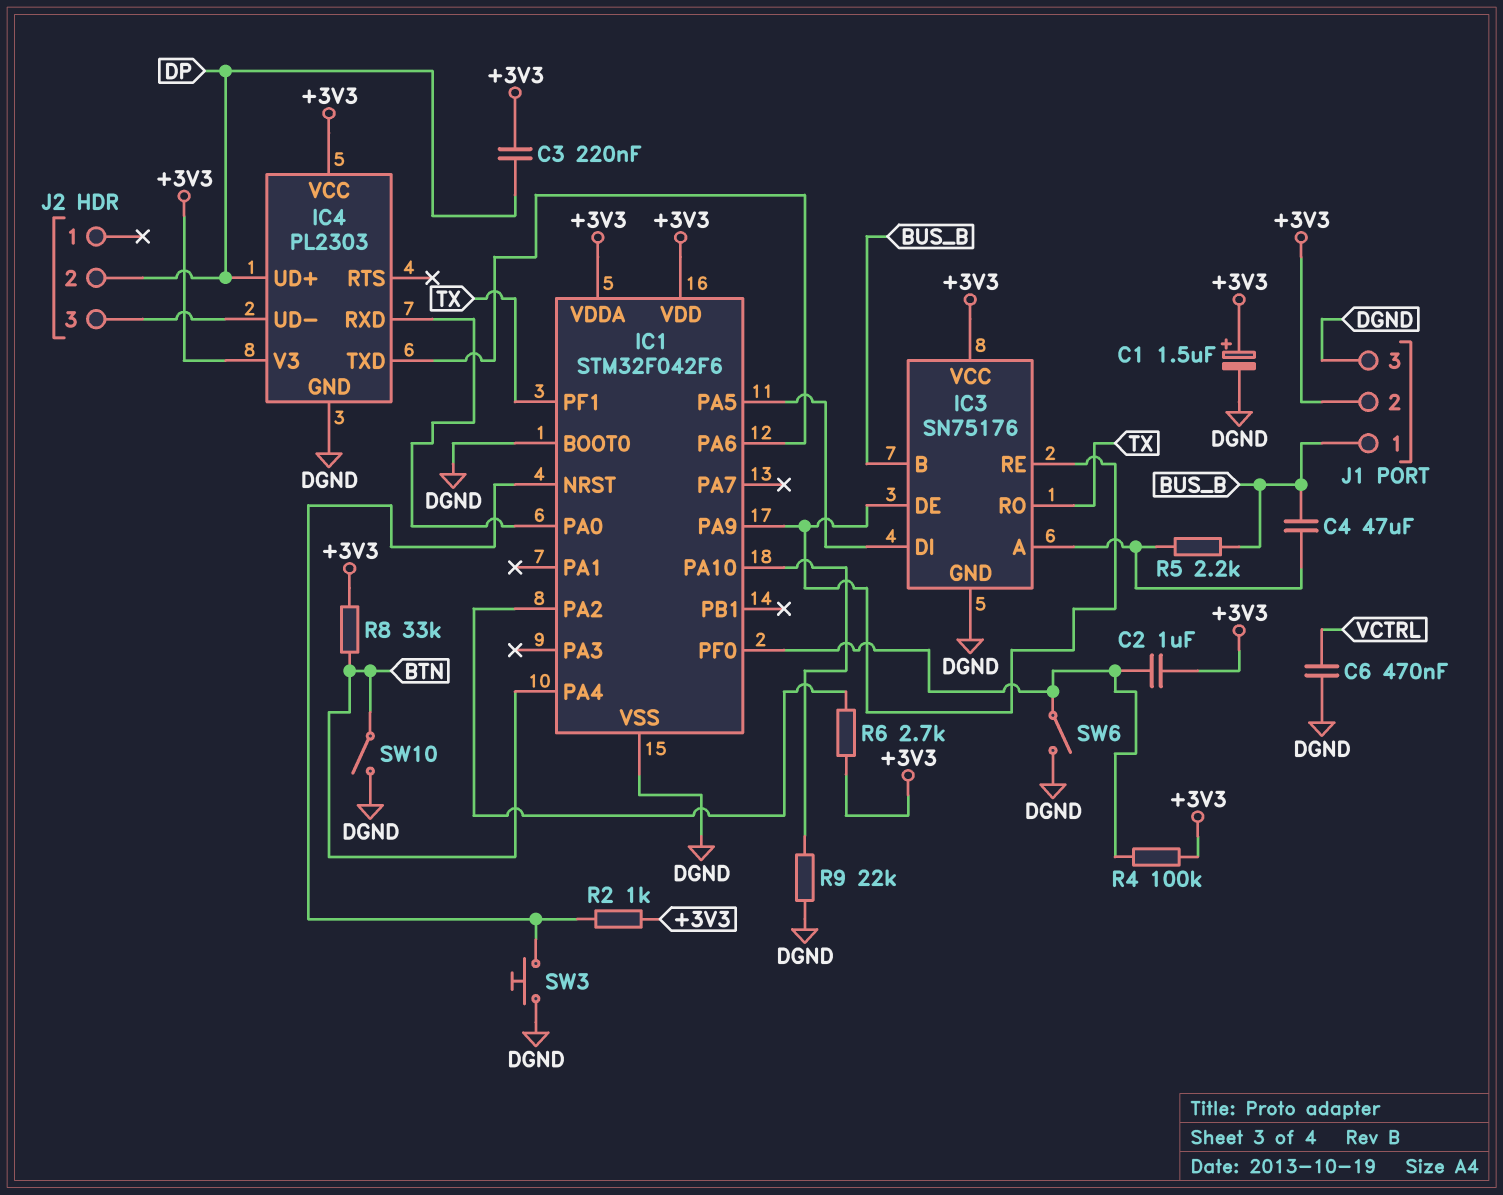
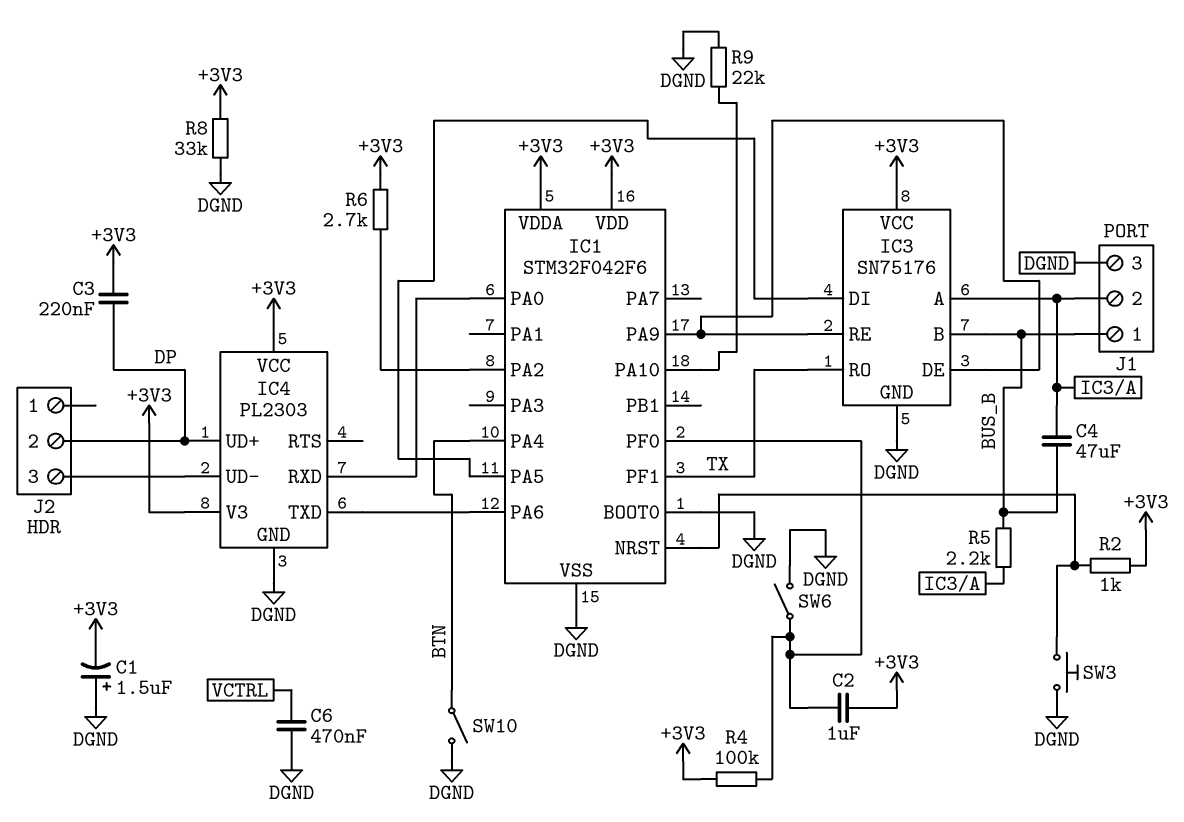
C1: 1.5uF (plus +3V3, minus DGND) -> 1.5uF (plus DGND, minus +3V3)
J1 pin 2: +3V3 -> IC3/A
R8: 33k (+3V3, BTN) -> 33k (+3V3, DGND)

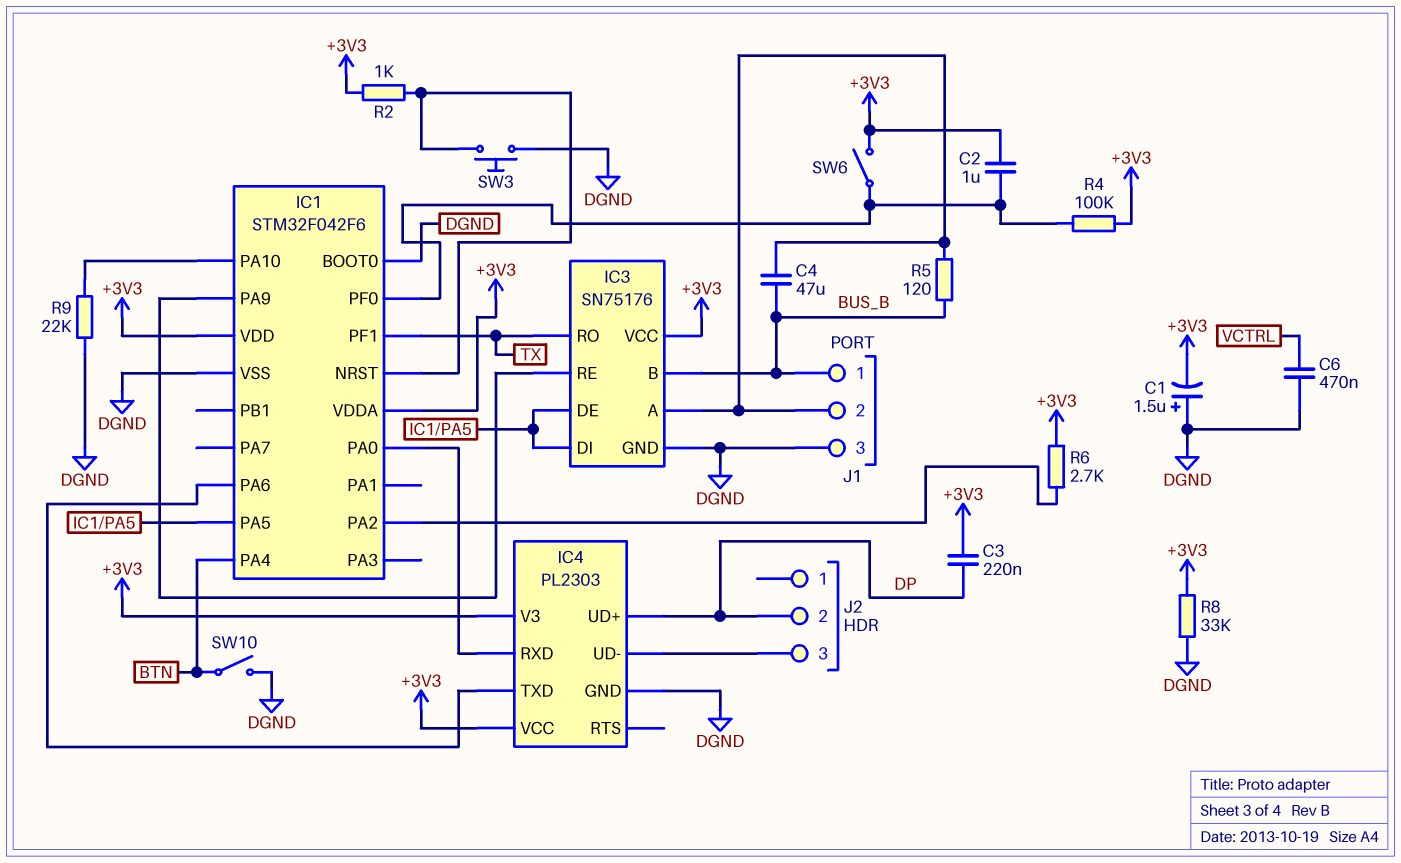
IC3 pin DE: IC1/PA9 -> IC1/PA5
R5: 2.2k (BUS_B, IC3/A) -> 120 (BUS_B, IC3/A)
SW6: switch (DGND, IC1/PF0) -> switch (+3V3, IC1/PF0)

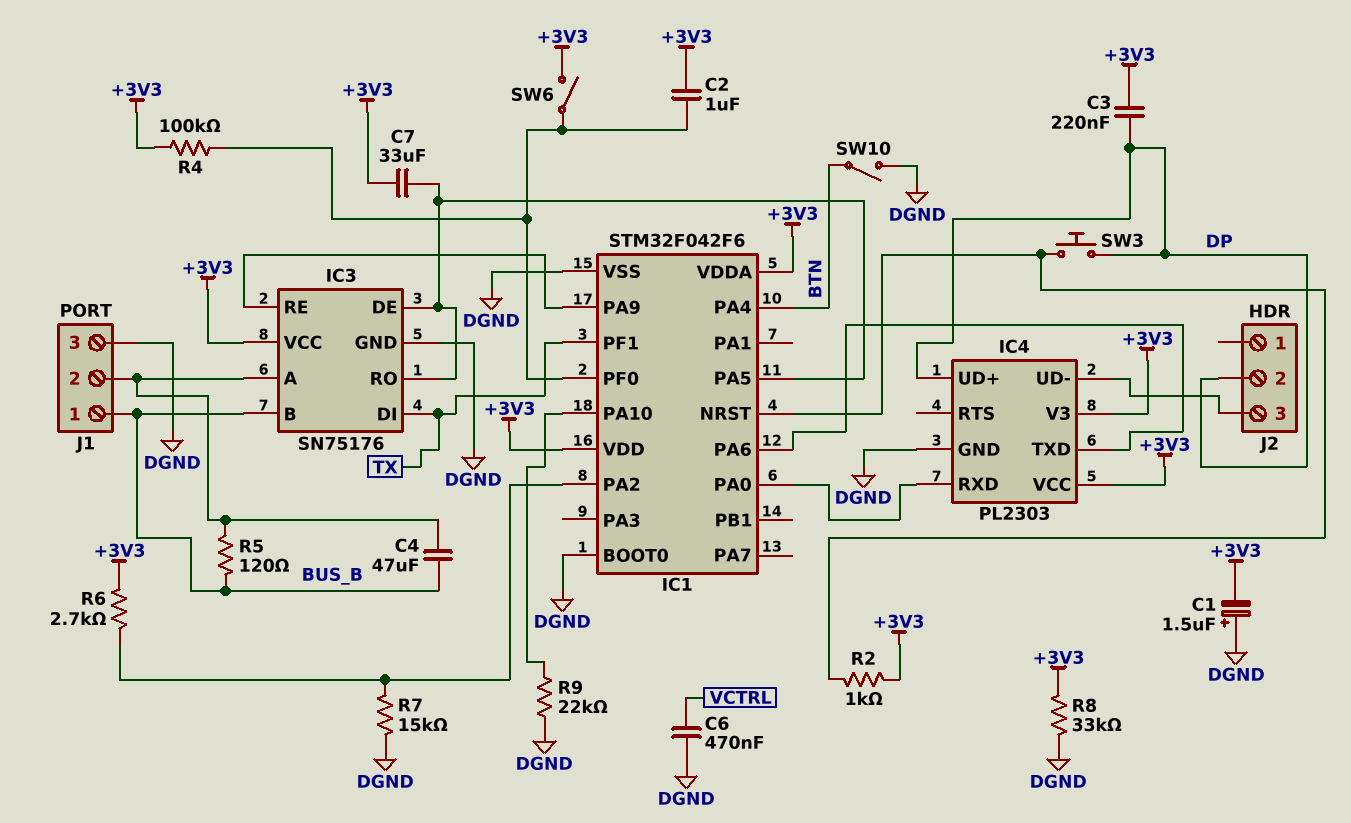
C7: none -> 33uF (+3V3, IC1/PA5)
IC3 pin DI: IC1/PA5 -> TX
IC3 pin RO: TX -> IC1/PA5
R7: none -> 15k (DGND, IC1/PA2)
SW3: button (DGND, IC1/NRST) -> button (DP, IC1/NRST)

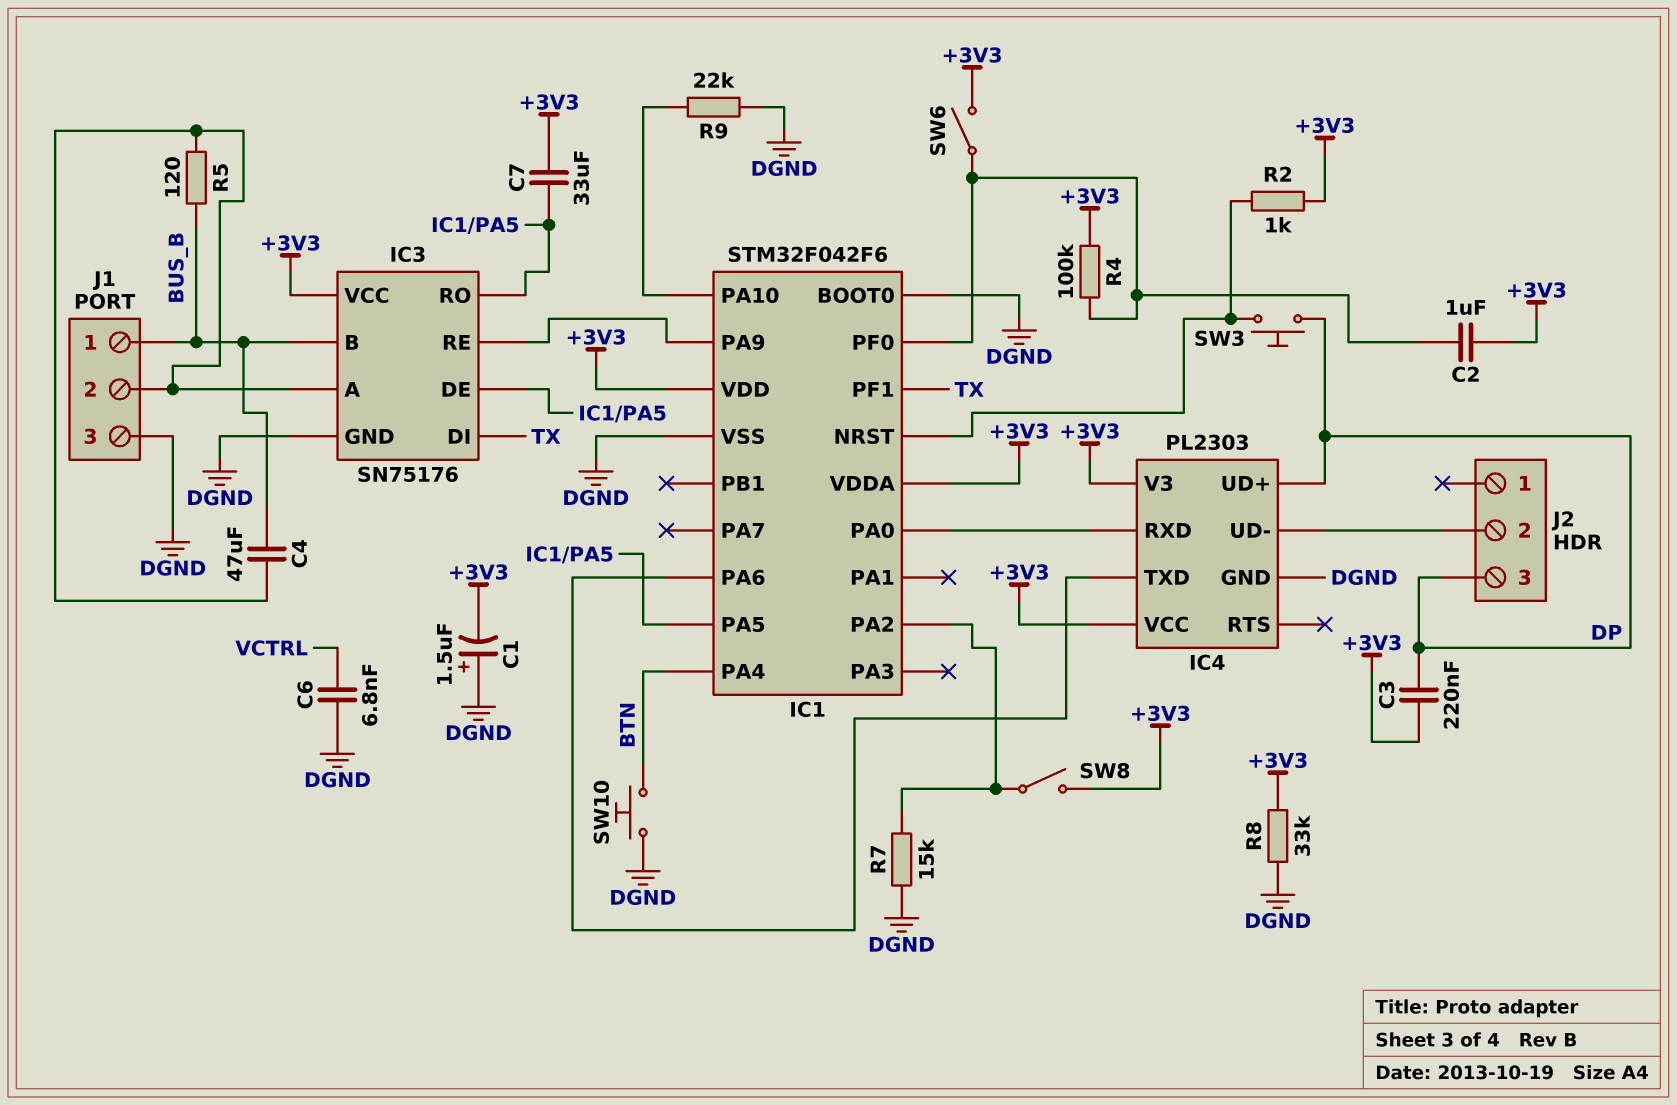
C6: 470nF (DGND, VCTRL) -> 6.8nF (DGND, VCTRL)
J2 pin 2: DP -> IC4/UD-
J2 pin 3: IC4/UD- -> DP
R6: 2.7k (+3V3, IC1/PA2) -> none
SW8: none -> switch (+3V3, IC1/PA2)
SW10: switch (BTN, DGND) -> button (BTN, DGND)

